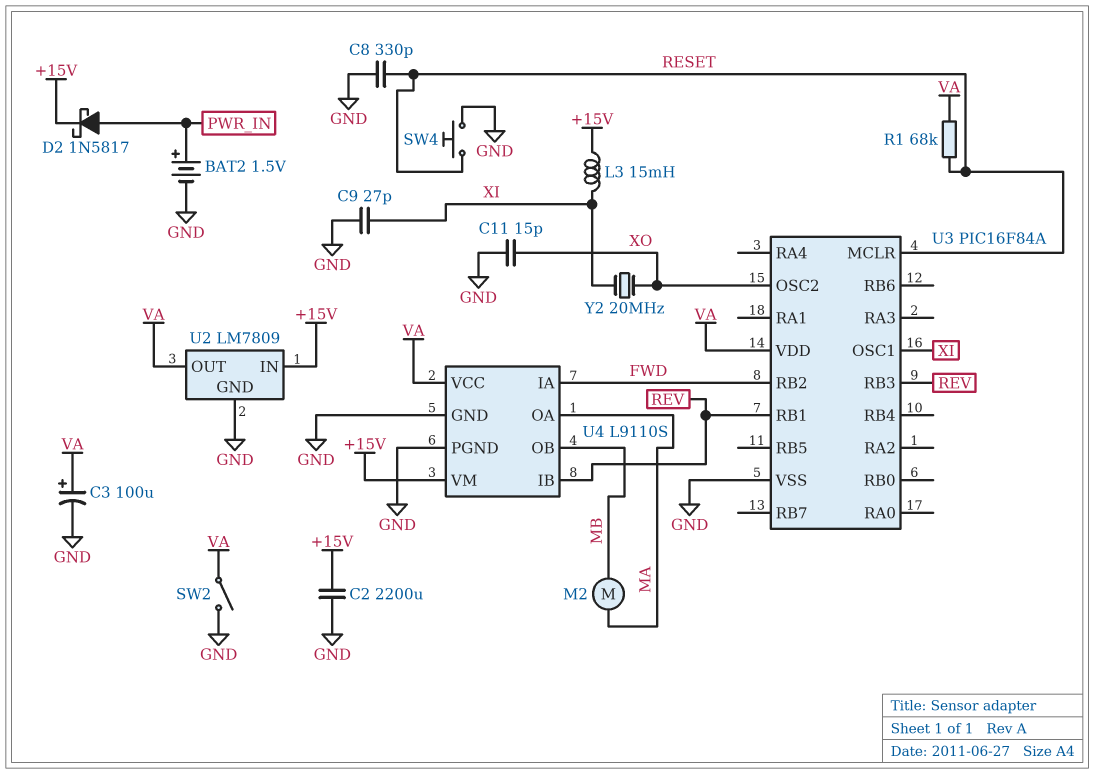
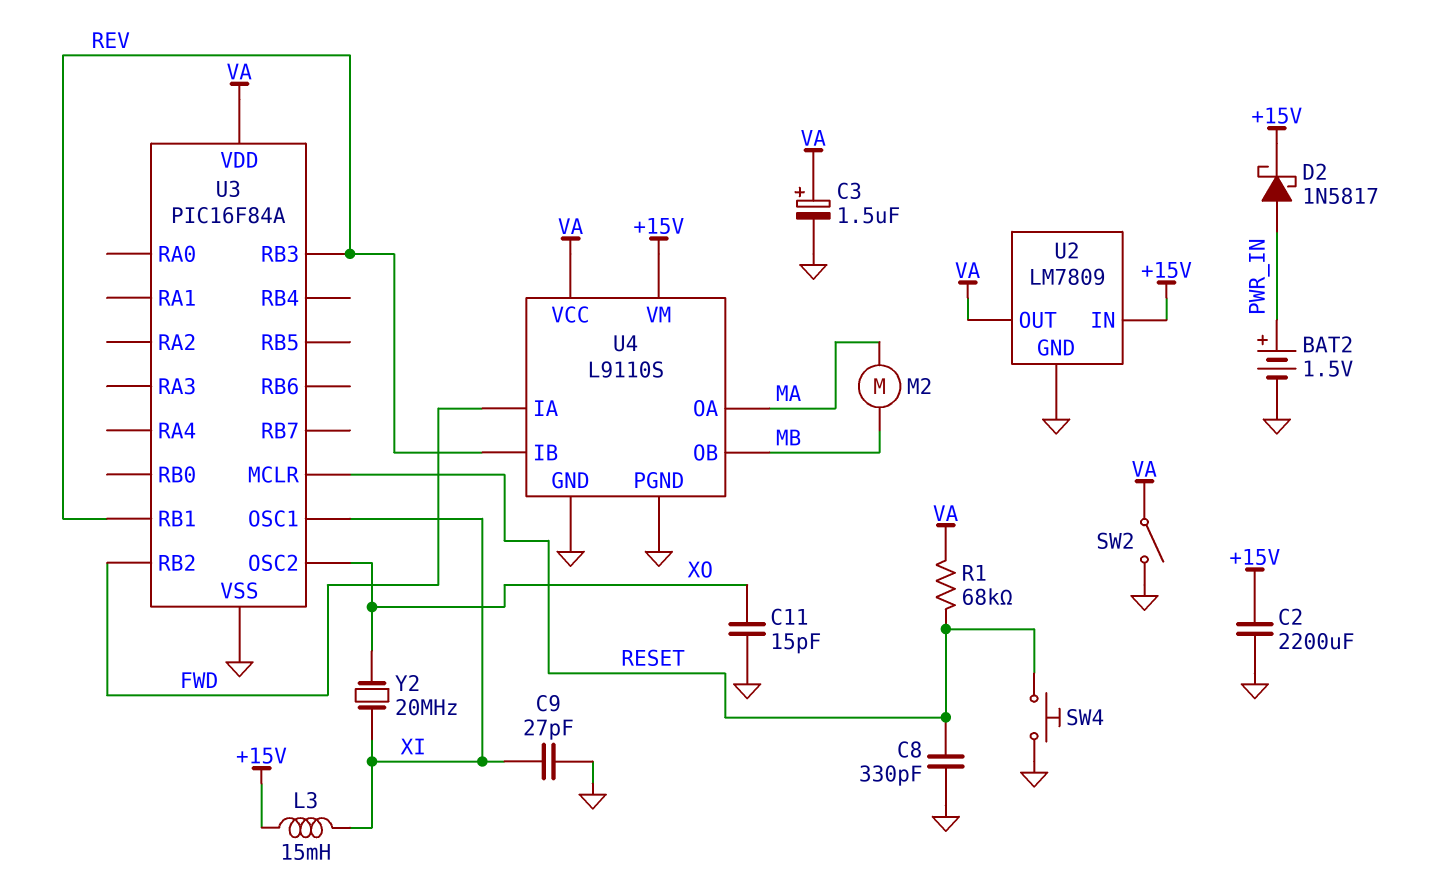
C3: 100uF (plus VA, minus GND) -> 1.5uF (plus VA, minus GND)

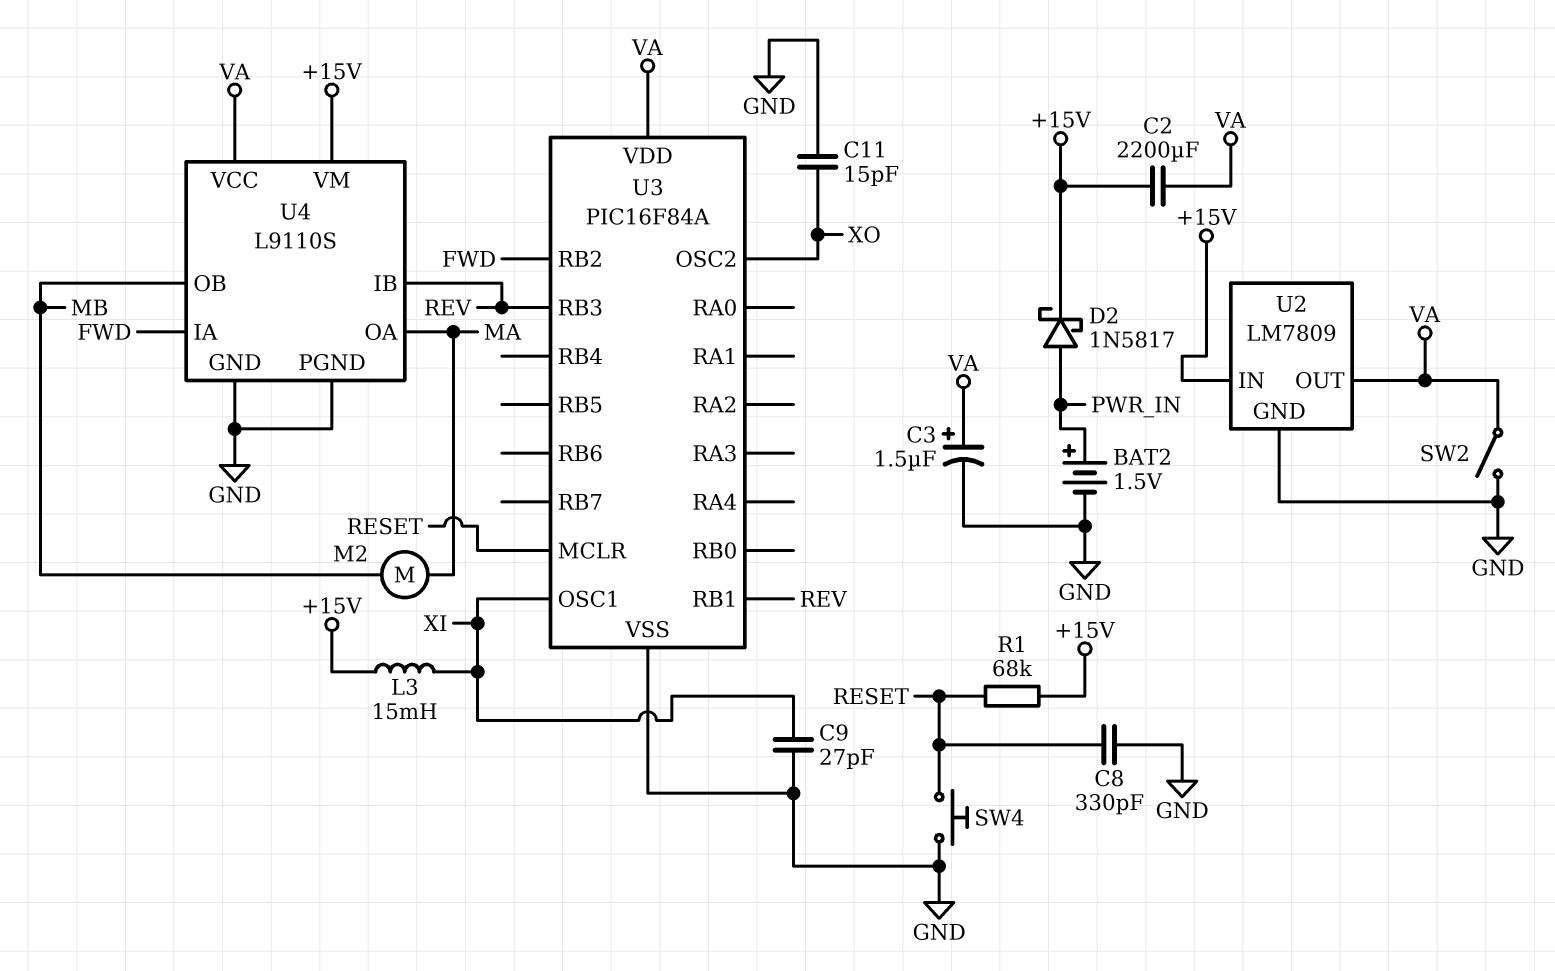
C2: 2200uF (+15V, GND) -> 2200uF (+15V, VA)
R1: 68k (RESET, VA) -> 68k (+15V, RESET)
Y2: 20MHz (XI, XO) -> none

